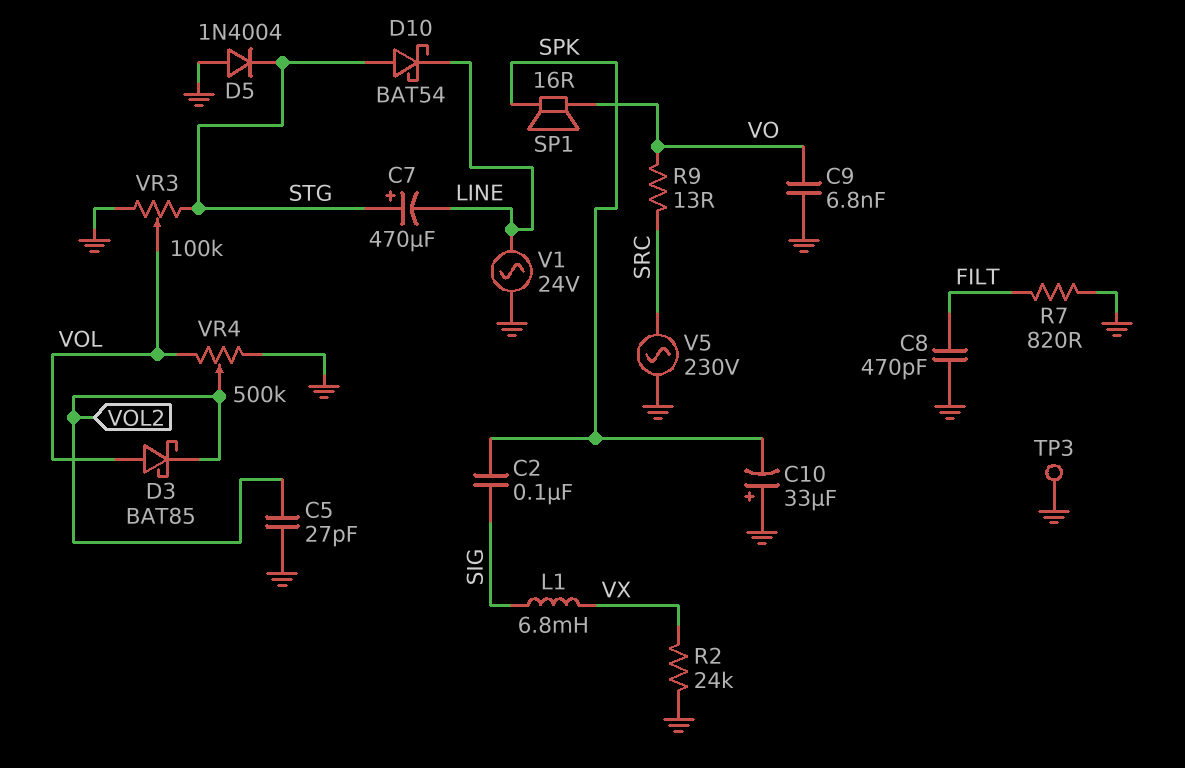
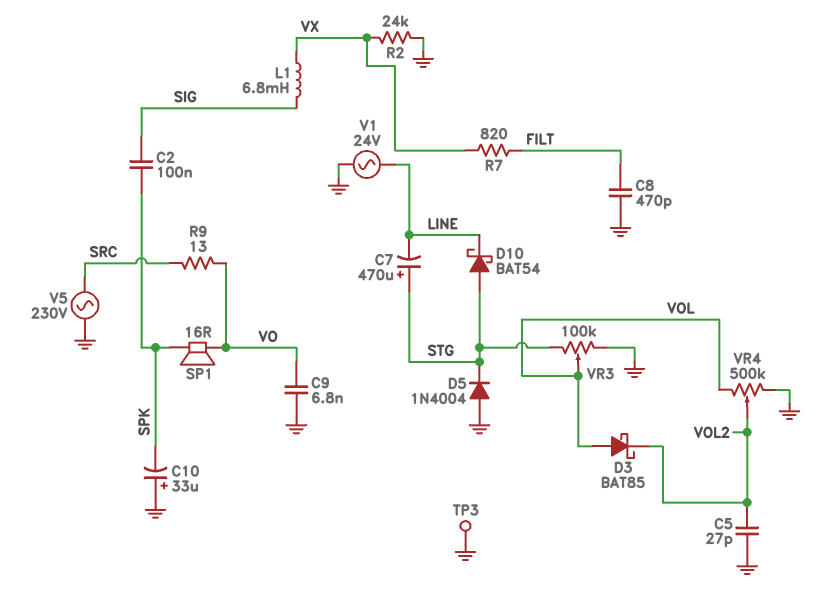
R7: 820 (FILT, GND) -> 820 (FILT, VX)

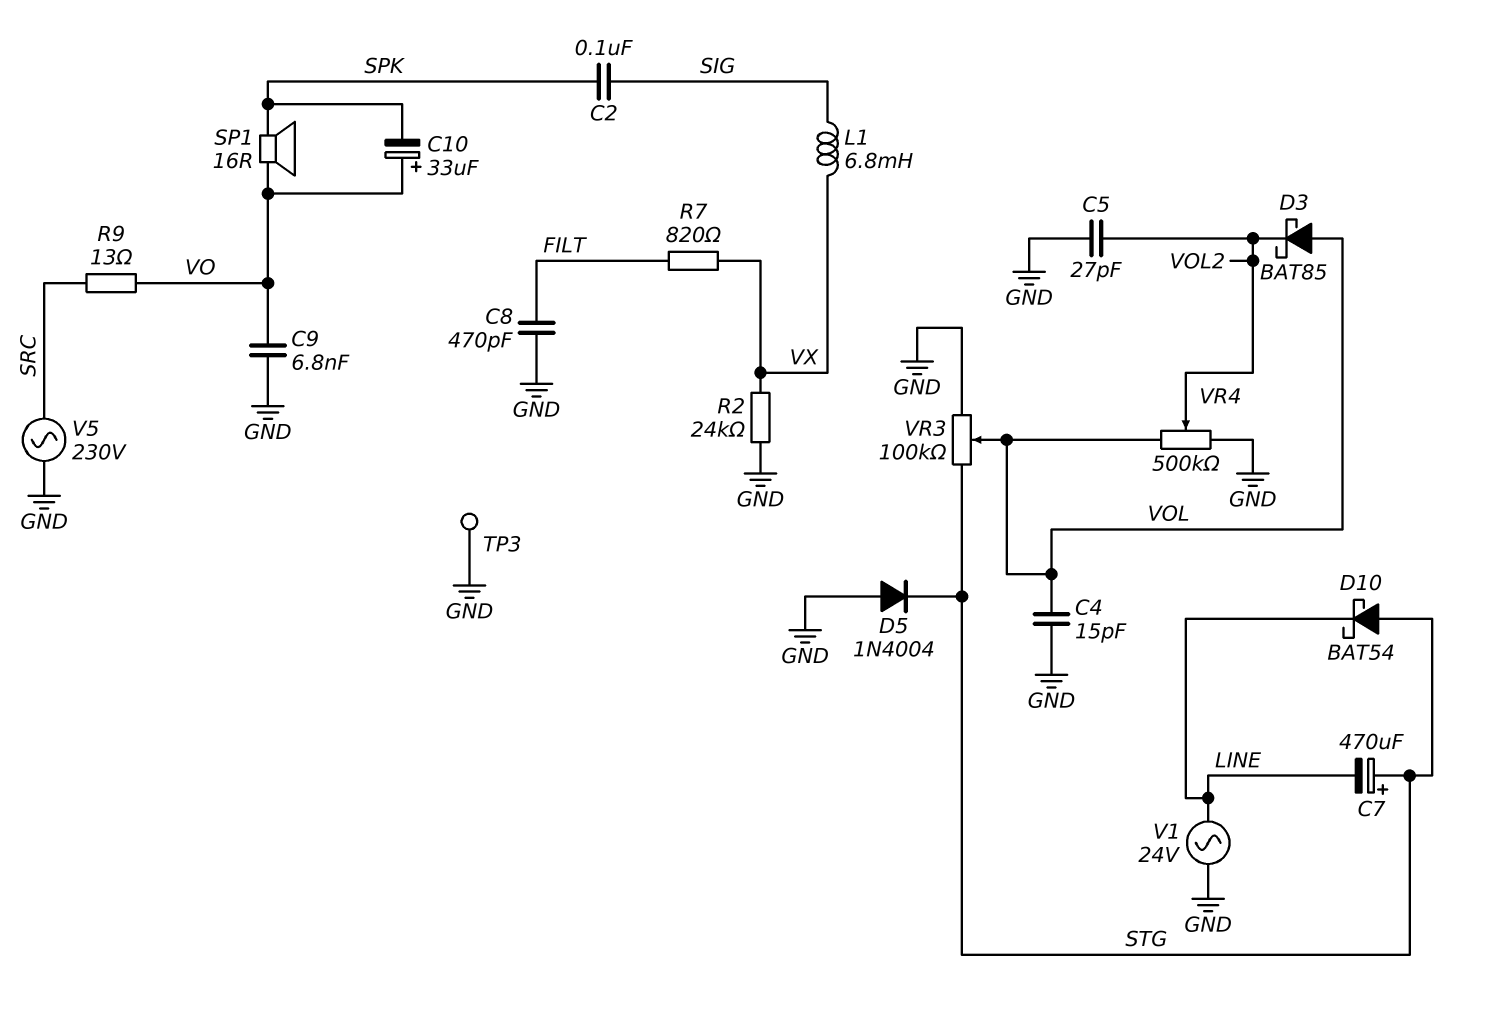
C4: none -> 15pF (GND, VOL)
C10: 33uF (plus GND, minus SPK) -> 33uF (plus VO, minus SPK)

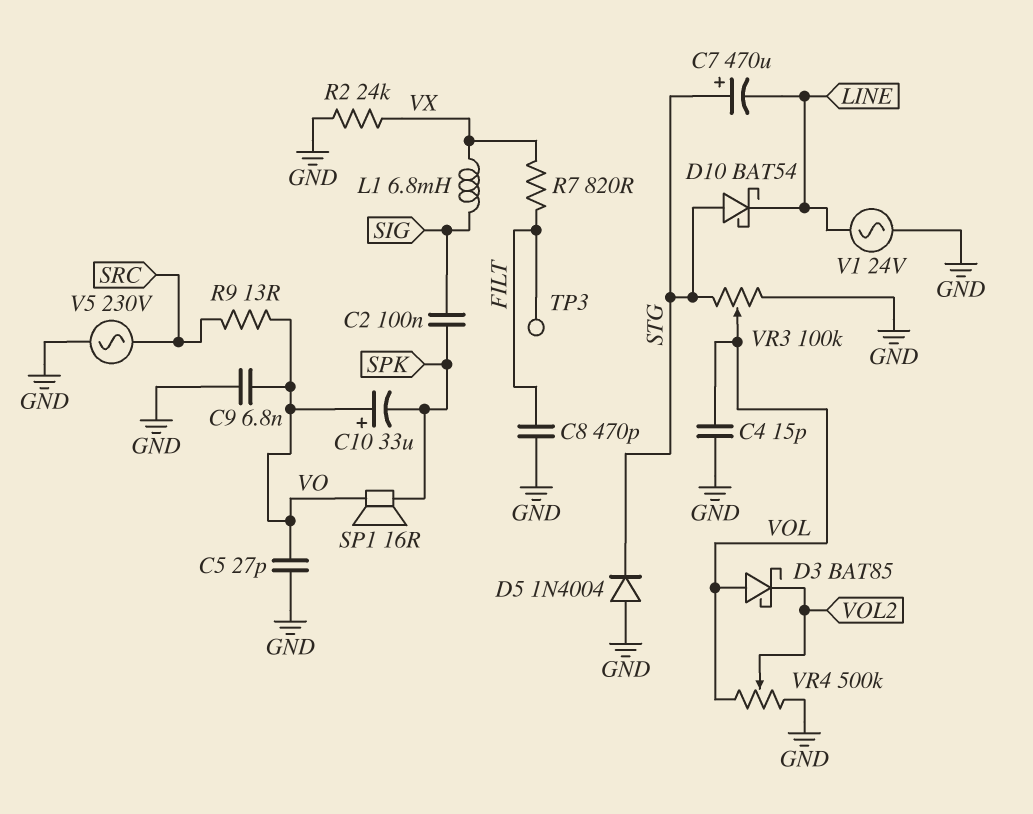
C5: 27pF (GND, VOL2) -> 27pF (GND, VO)
TP3: test point (GND) -> test point (FILT)

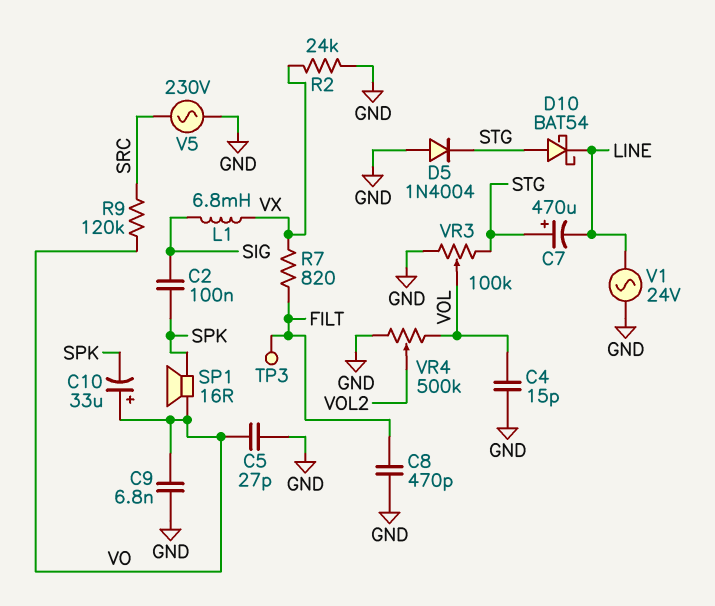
D3: schottky BAT85 (A VOL, K VOL2) -> none
R9: 13 (SRC, VO) -> 120k (SRC, VO)

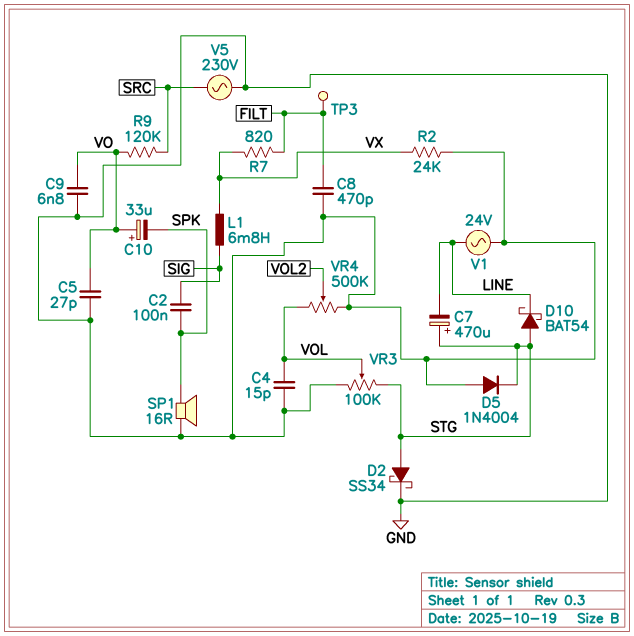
D2: none -> schottky SS34 (A STG, K GND)
SP1: speaker 16R (SPK, VO) -> speaker 16R (GND, SPK)

